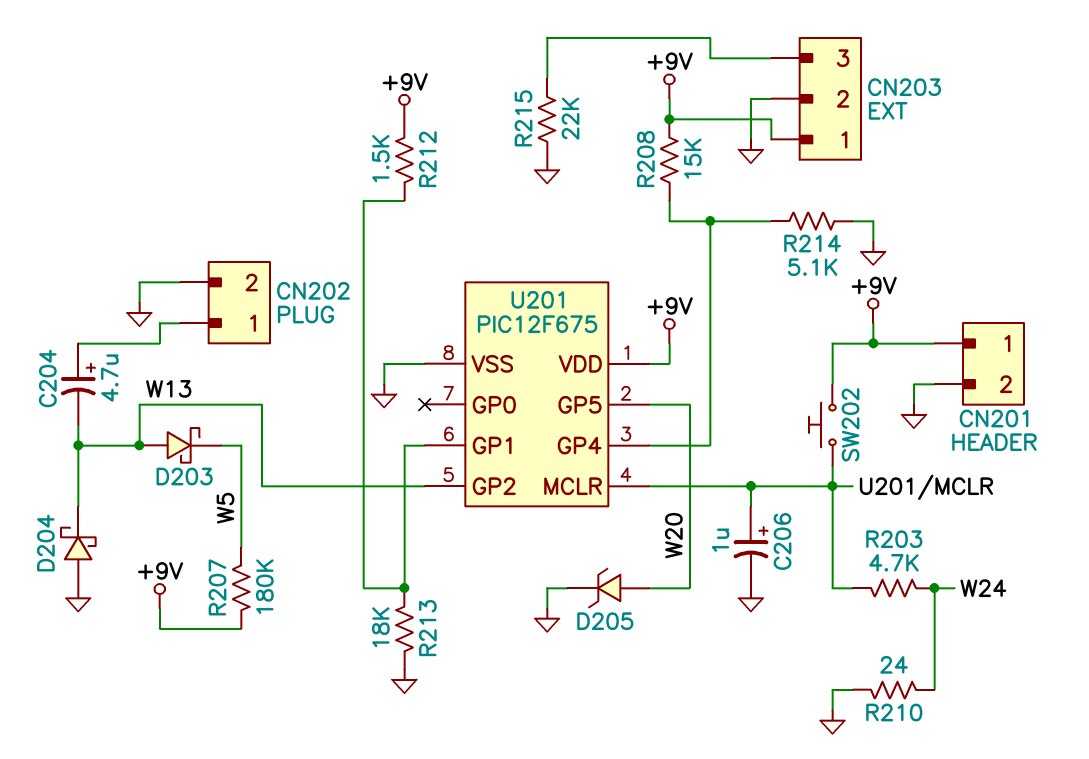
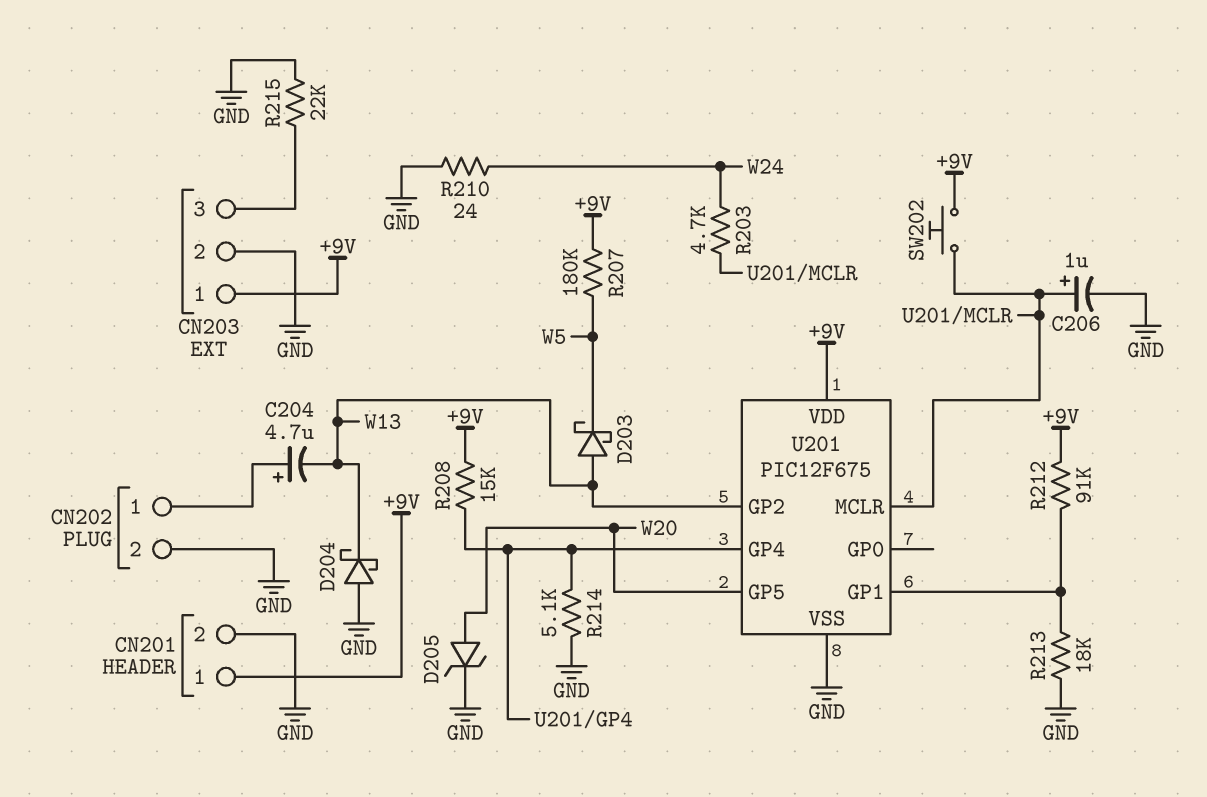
R212: 1.5k (+9V, U201/GP1) -> 91k (+9V, U201/GP1)

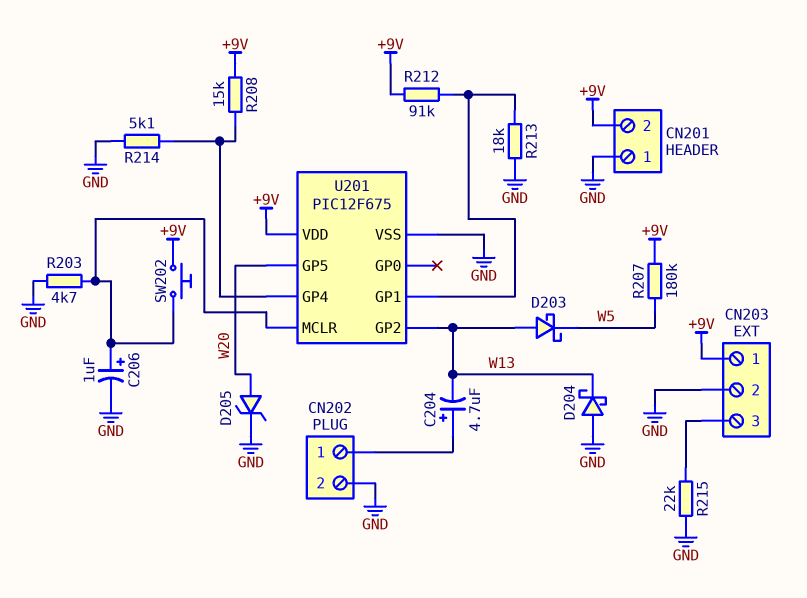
CN201 pin 1: +9V -> GND
CN201 pin 2: GND -> +9V
R203: 4.7k (U201/MCLR, W24) -> 4.7k (GND, U201/MCLR)
R210: 24 (GND, W24) -> none

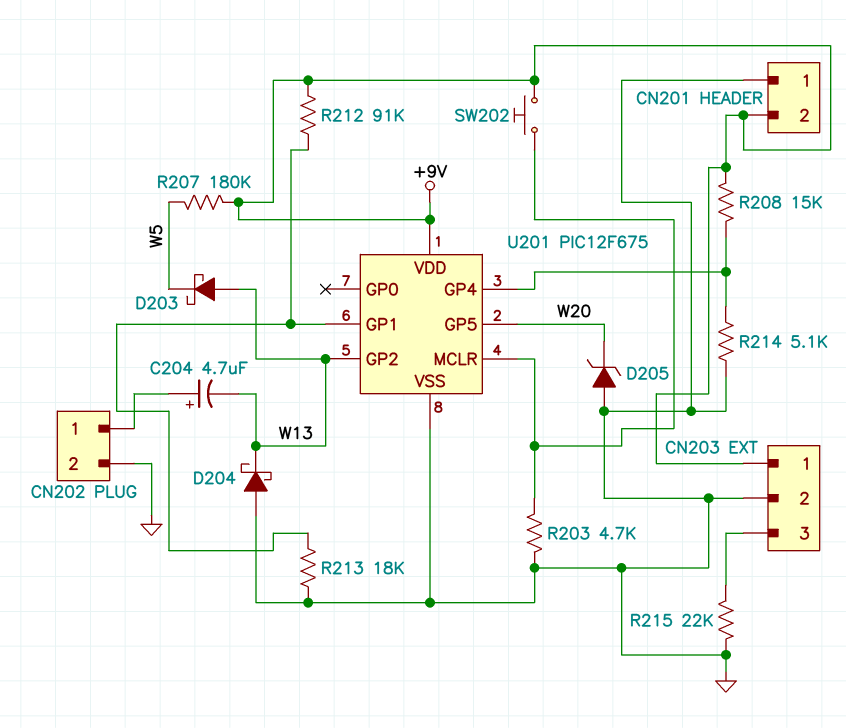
C206: 1uF (plus U201/MCLR, minus GND) -> none
D205: zener (A W20, K GND) -> zener (A GND, K W20)

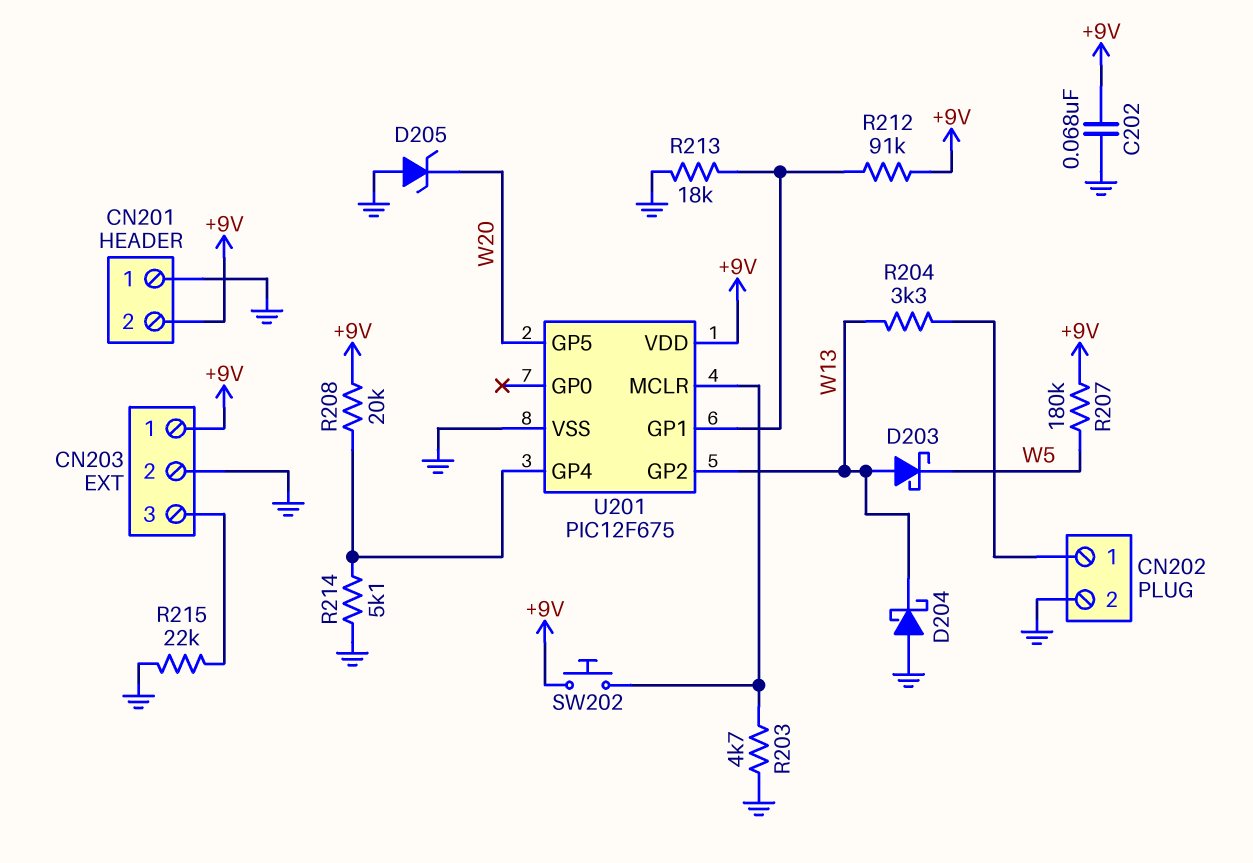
C202: none -> 68nF (+9V, GND)
C204: 4.7uF (plus CN202/1, minus W13) -> none
R204: none -> 3.3k (CN202/1, W13)
R208: 15k (+9V, U201/GP4) -> 20k (+9V, U201/GP4)

